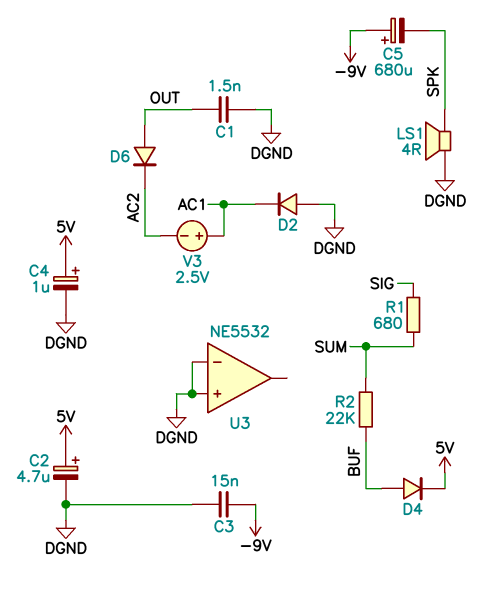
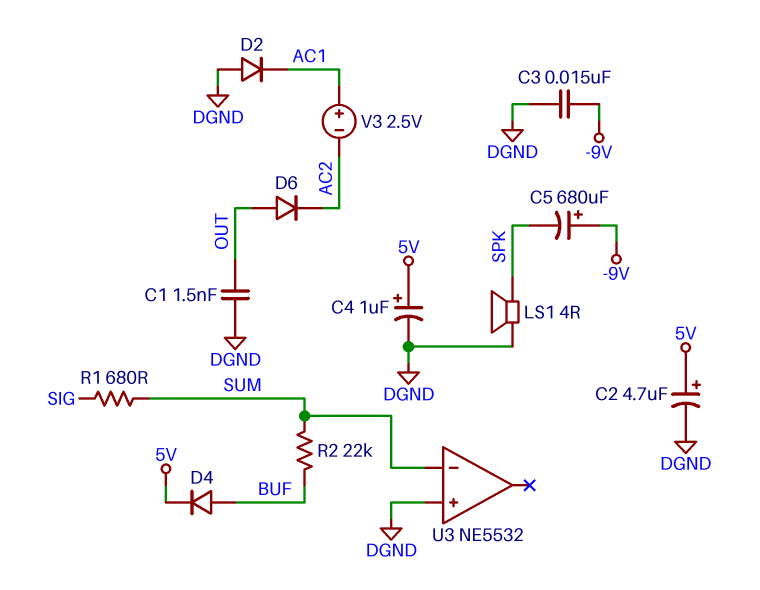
U3 pin in-: DGND -> SUM

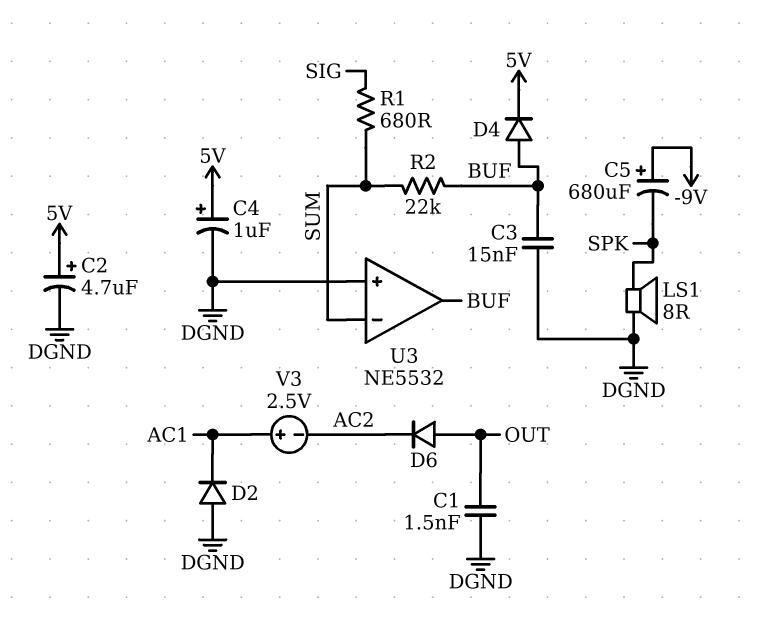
C3: 15nF (-9V, DGND) -> 15nF (BUF, DGND)
LS1: speaker 4R (DGND, SPK) -> speaker 8R (DGND, SPK)
U3 pin out: none -> BUF

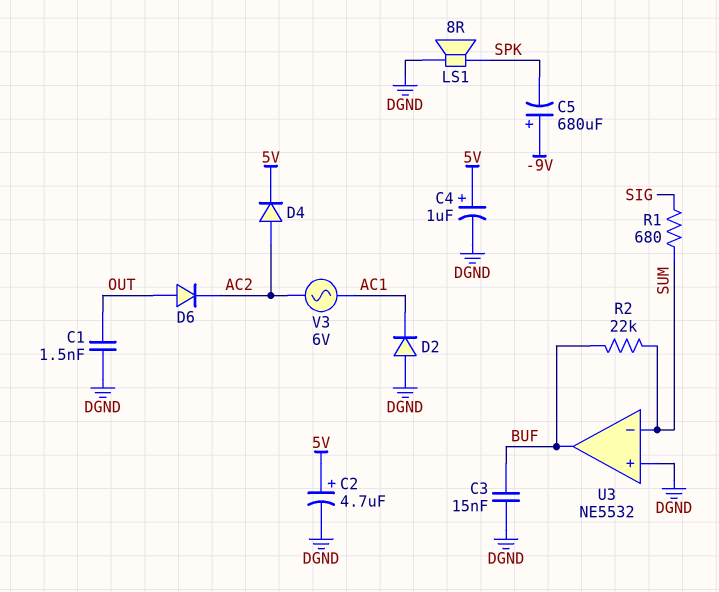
D4: diode (A BUF, K 5V) -> diode (A AC2, K 5V)
V3: 2.5V (plus AC1, minus AC2) -> AC 6V (AC1, AC2)

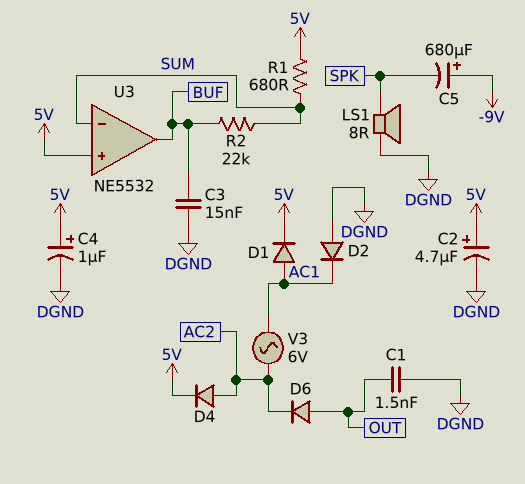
D1: none -> diode (A AC1, K 5V)
R1: 680 (SIG, SUM) -> 680 (5V, SUM)
U3 pin in+: DGND -> 5V

